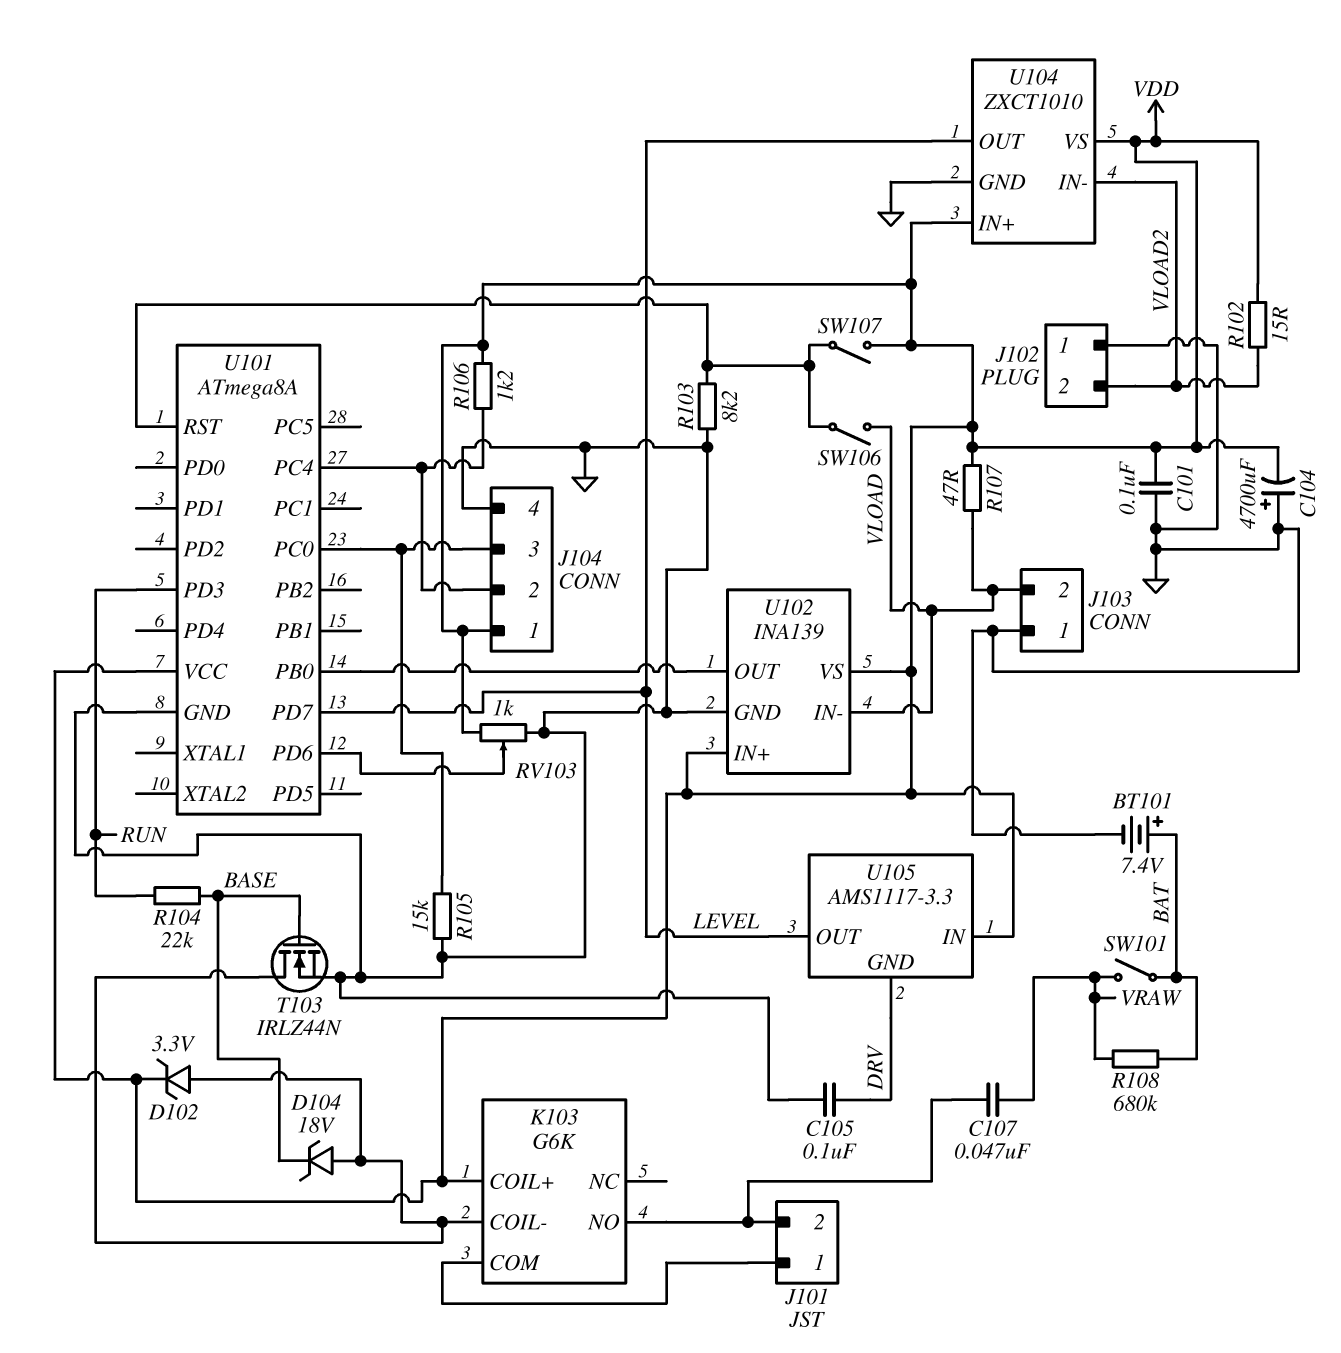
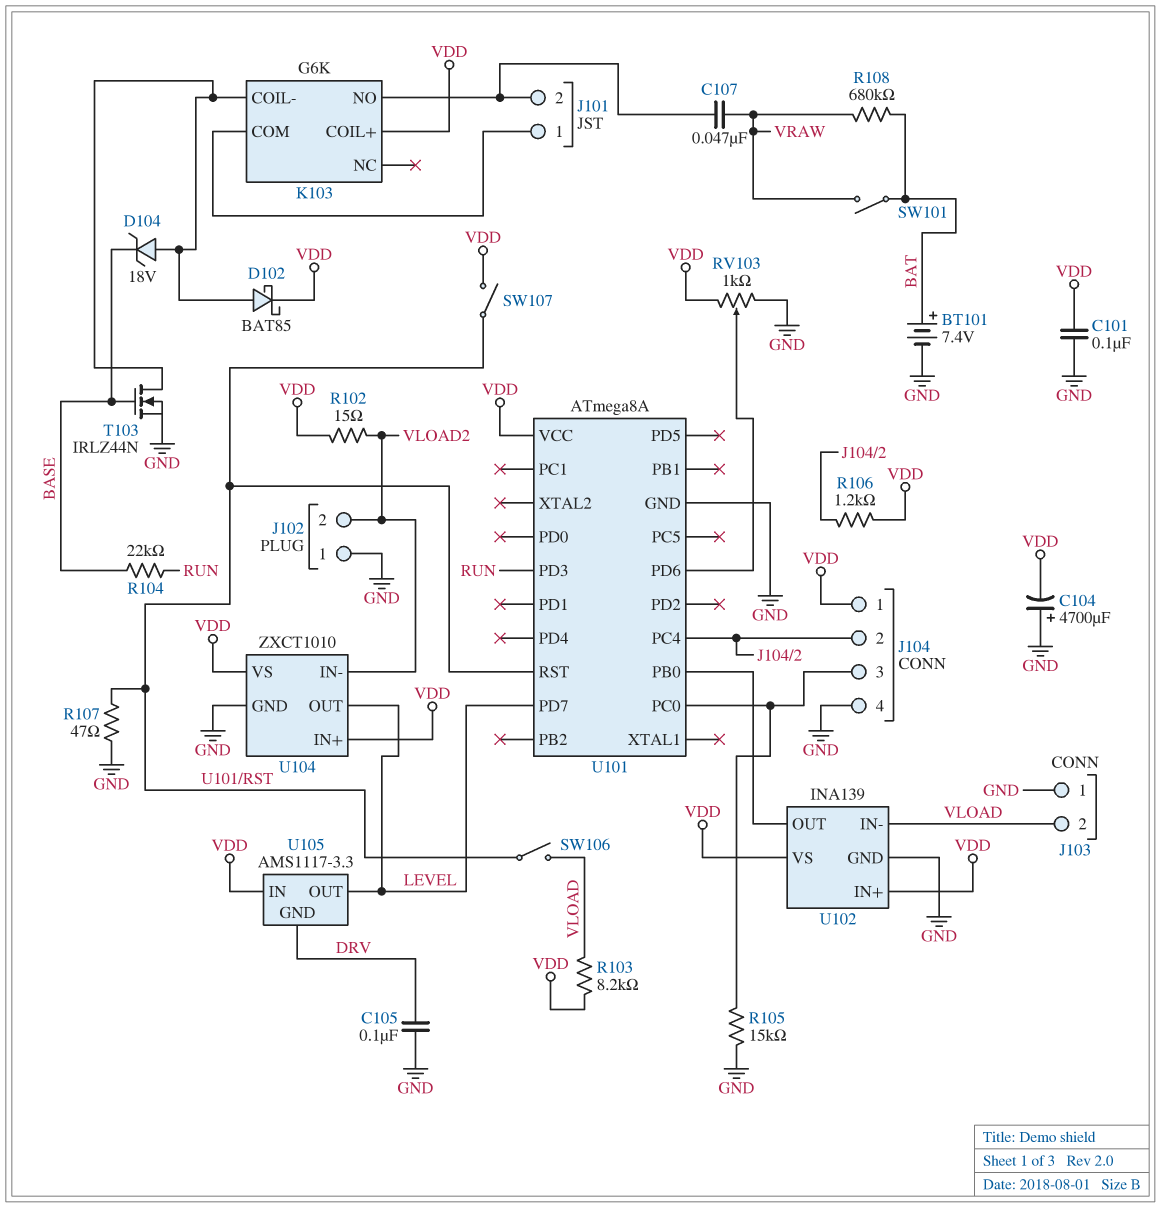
D102: zener 3.3V (A K103/COIL-, K VDD) -> schottky BAT85 (A K103/COIL-, K VDD)
R103: 8.2k (GND, U101/RST) -> 8.2k (VDD, VLOAD)
R107: 47 (VDD, VLOAD) -> 47 (GND, U101/RST)

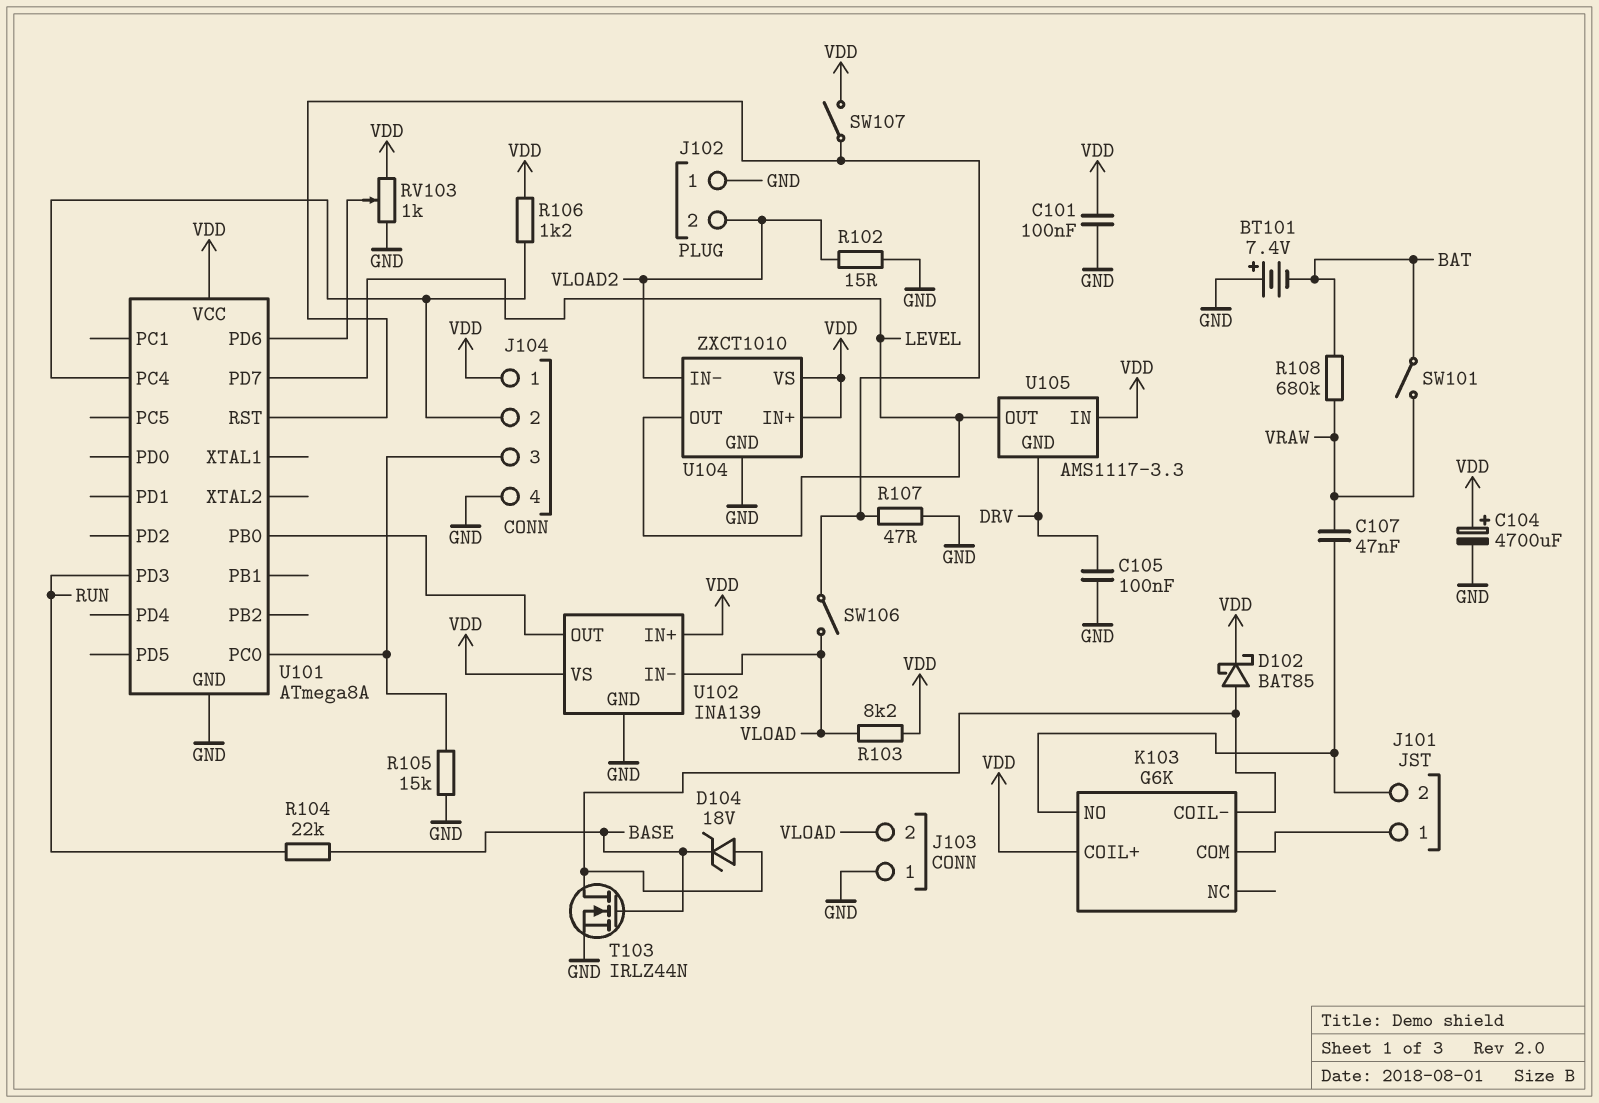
BT101: 7.4V (plus BAT, minus GND) -> 7.4V (plus GND, minus BAT)
C104: 4700uF (plus GND, minus VDD) -> 4700uF (plus VDD, minus GND)
R102: 15 (VDD, VLOAD2) -> 15 (GND, VLOAD2)

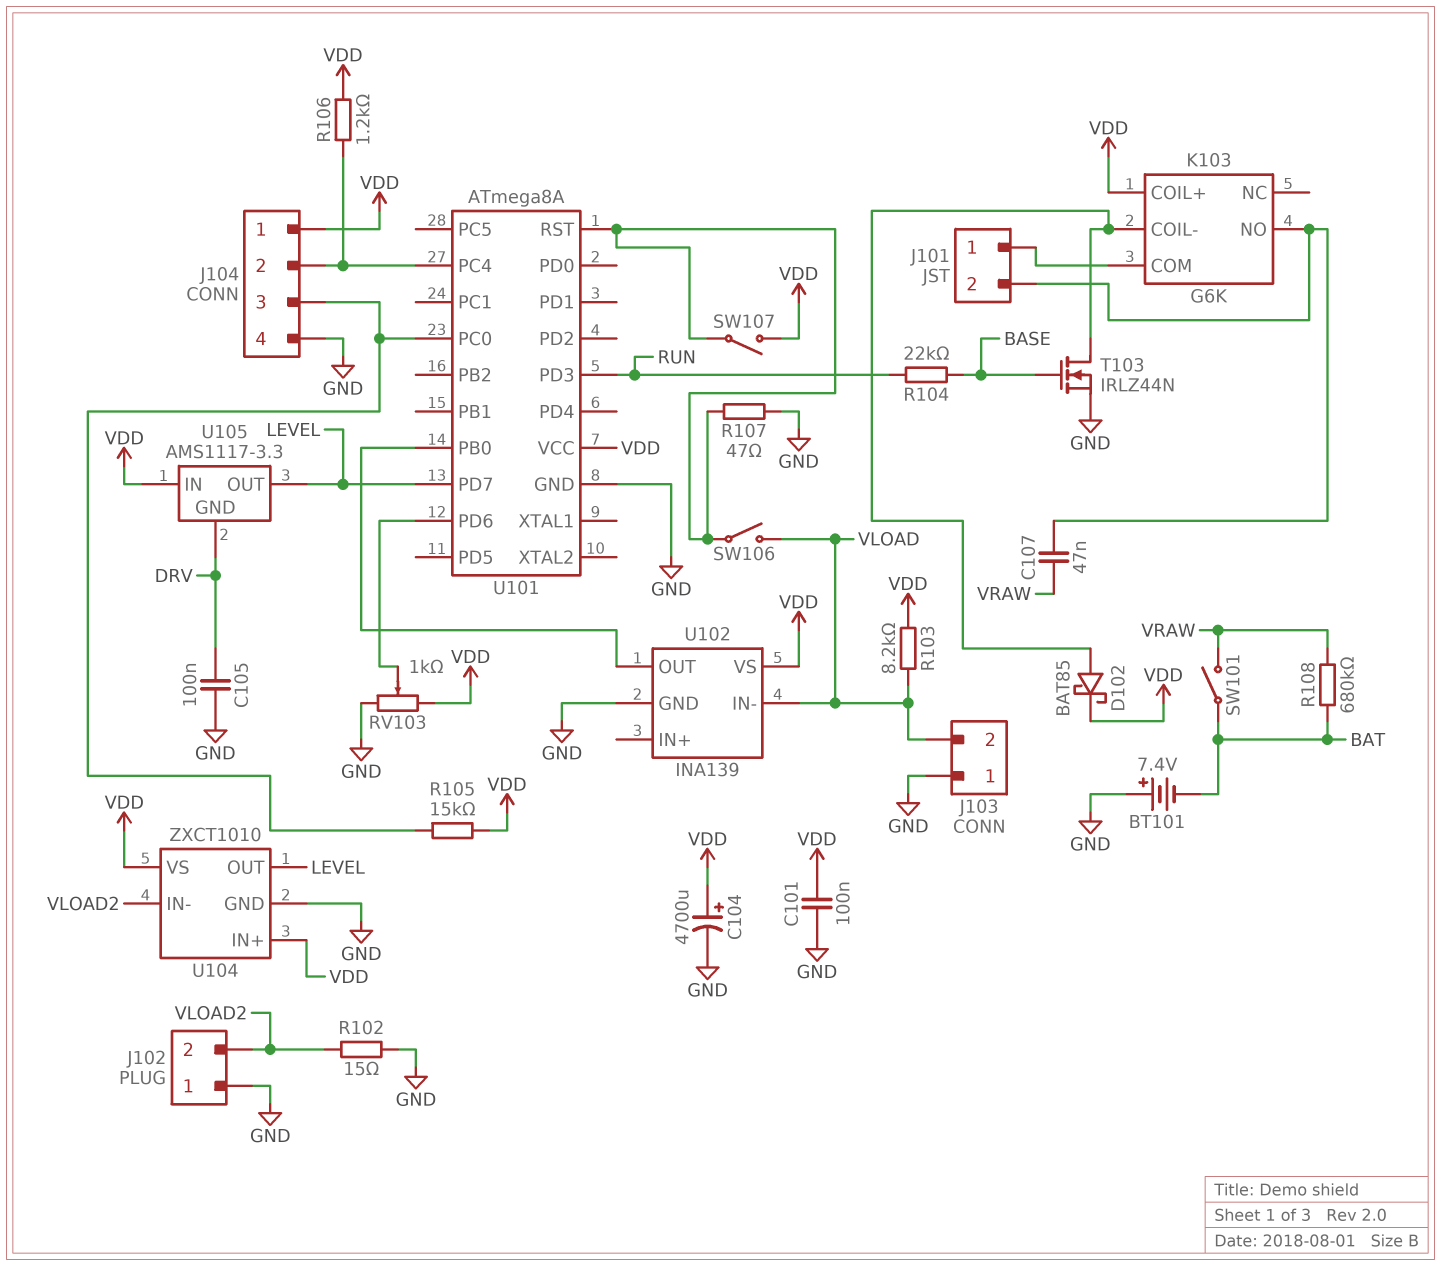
D104: zener 18V (A K103/COIL-, K BASE) -> none
R105: 15k (GND, J104/3) -> 15k (J104/3, VDD)
U102 pin IN+: VDD -> none

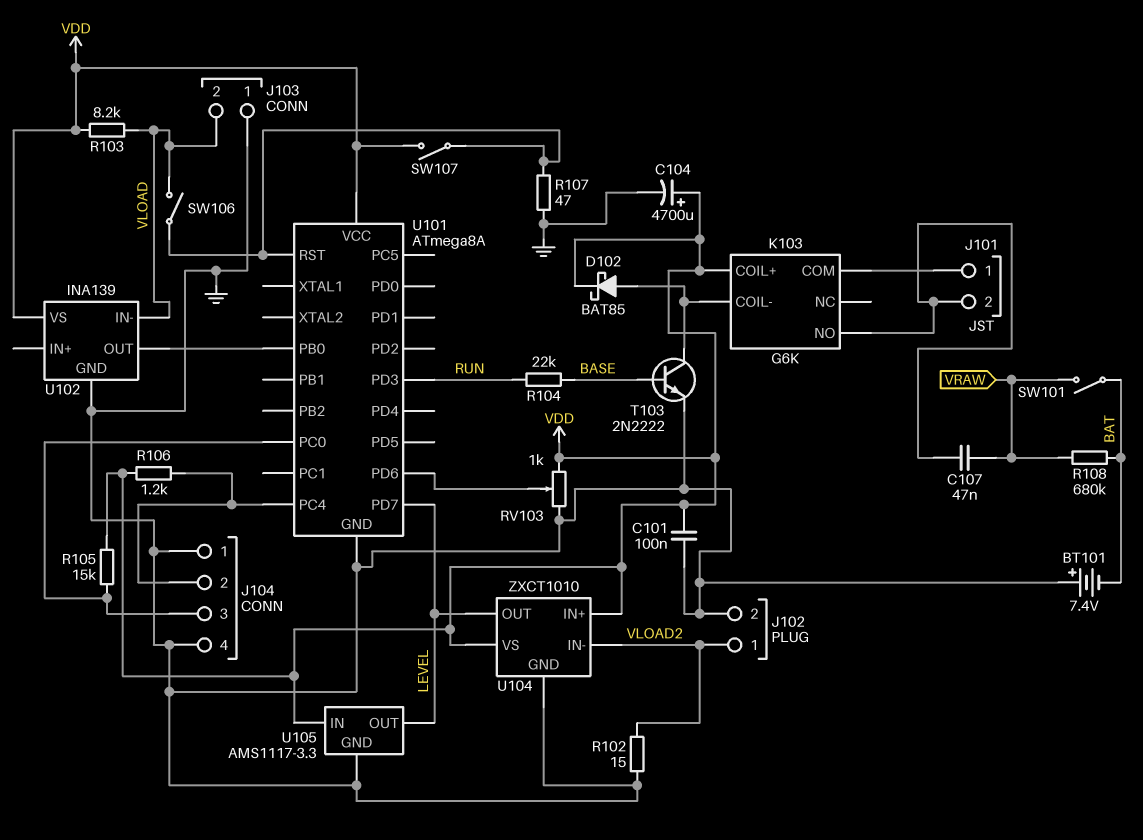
C105: 100nF (DRV, GND) -> none
J102 pin 1: GND -> VLOAD2
J102 pin 2: VLOAD2 -> GND
J104 pin 1: VDD -> GND
T103: NMOS IRLZ44N (G BASE, D K103/COIL-, S GND) -> NPN 2N2222 (B BASE, C K103/COIL-, E GND)
U105 pin GND: DRV -> GND

